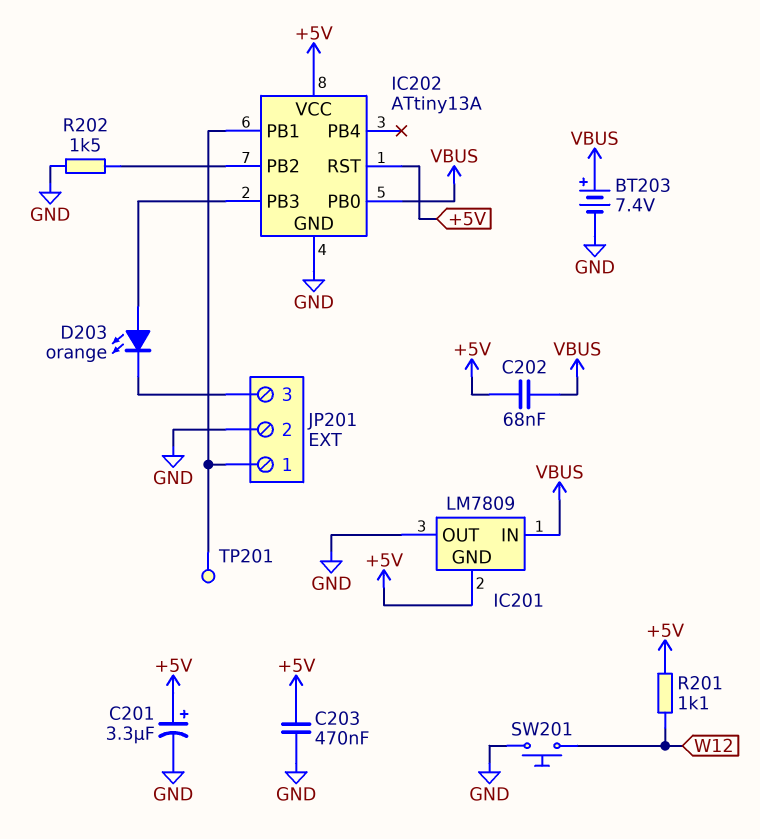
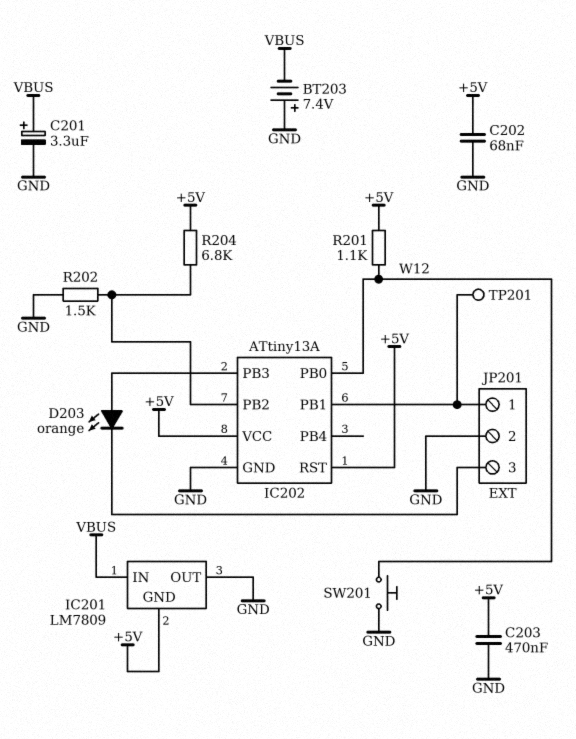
BT203: 7.4V (plus VBUS, minus GND) -> 7.4V (plus GND, minus VBUS)
C201: 3.3uF (plus +5V, minus GND) -> 3.3uF (plus VBUS, minus GND)
C202: 68nF (+5V, VBUS) -> 68nF (+5V, GND)
IC202 pin PB0: VBUS -> W12
R204: none -> 6.8k (+5V, IC202/PB2)

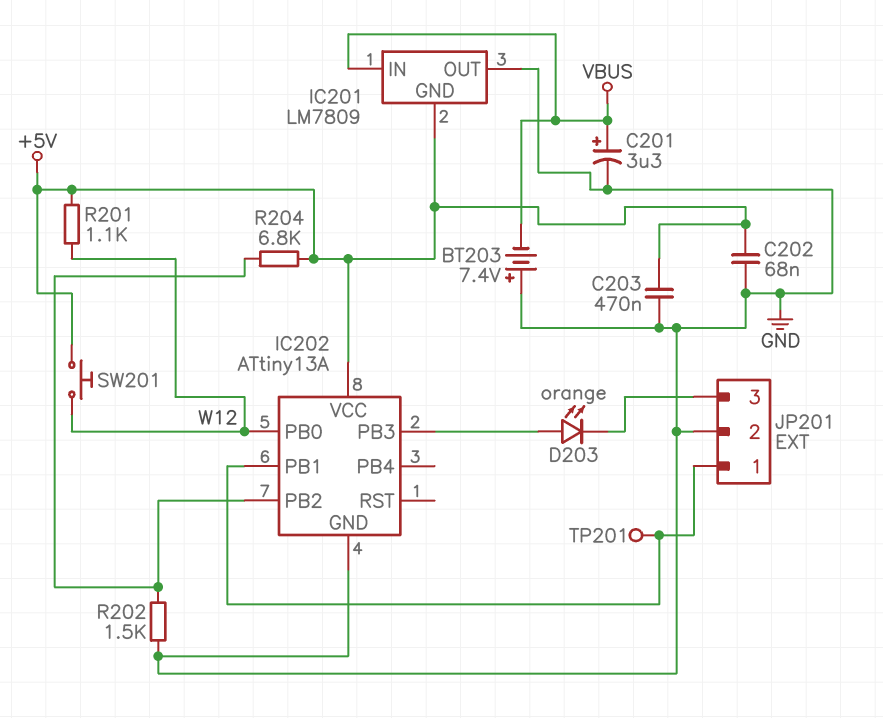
IC202 pin RST: +5V -> none
SW201: button (GND, W12) -> button (+5V, W12)

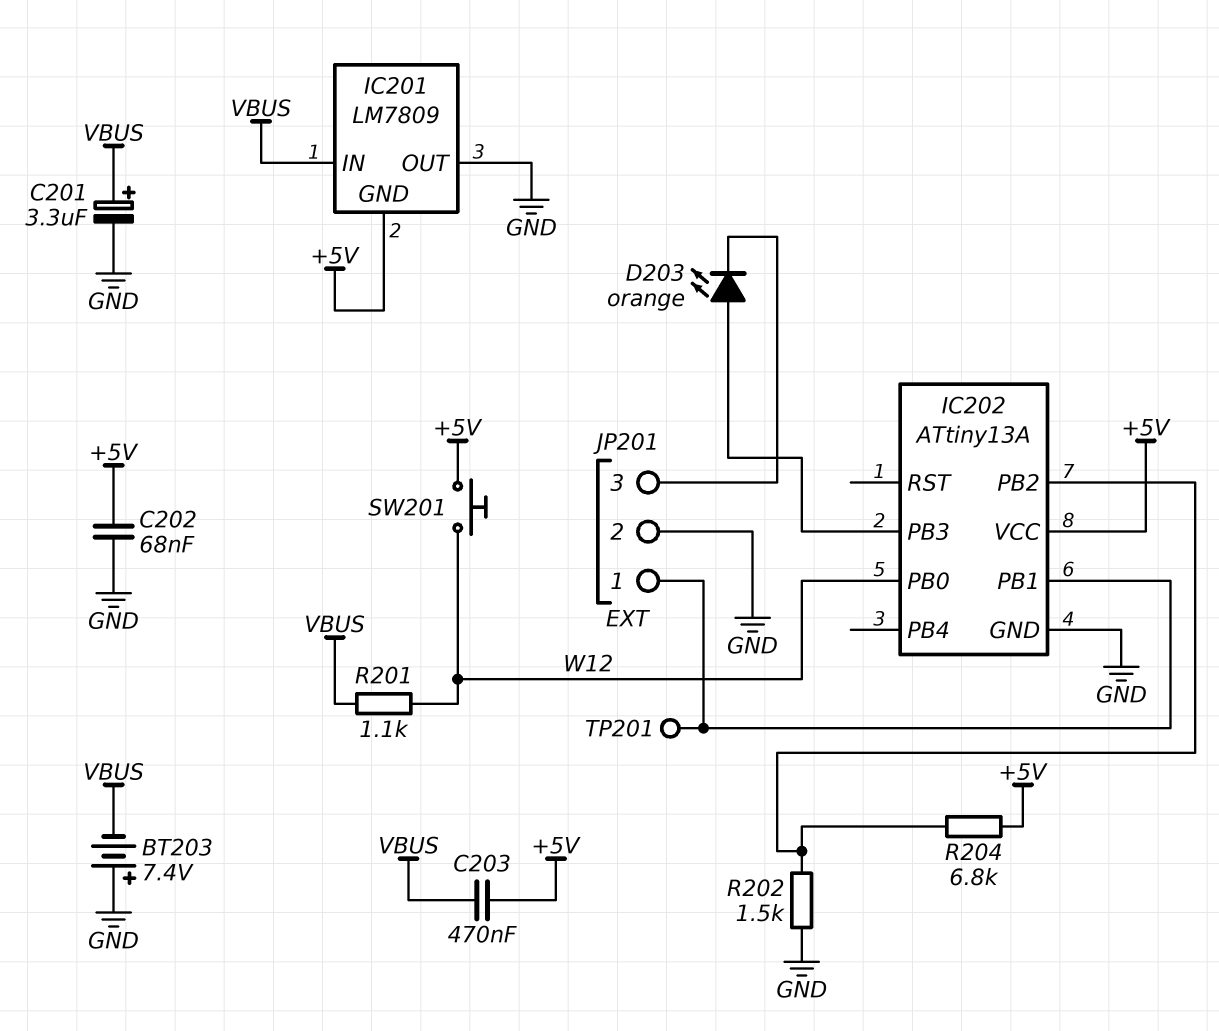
C203: 470nF (+5V, GND) -> 470nF (+5V, VBUS)
R201: 1.1k (+5V, W12) -> 1.1k (VBUS, W12)

